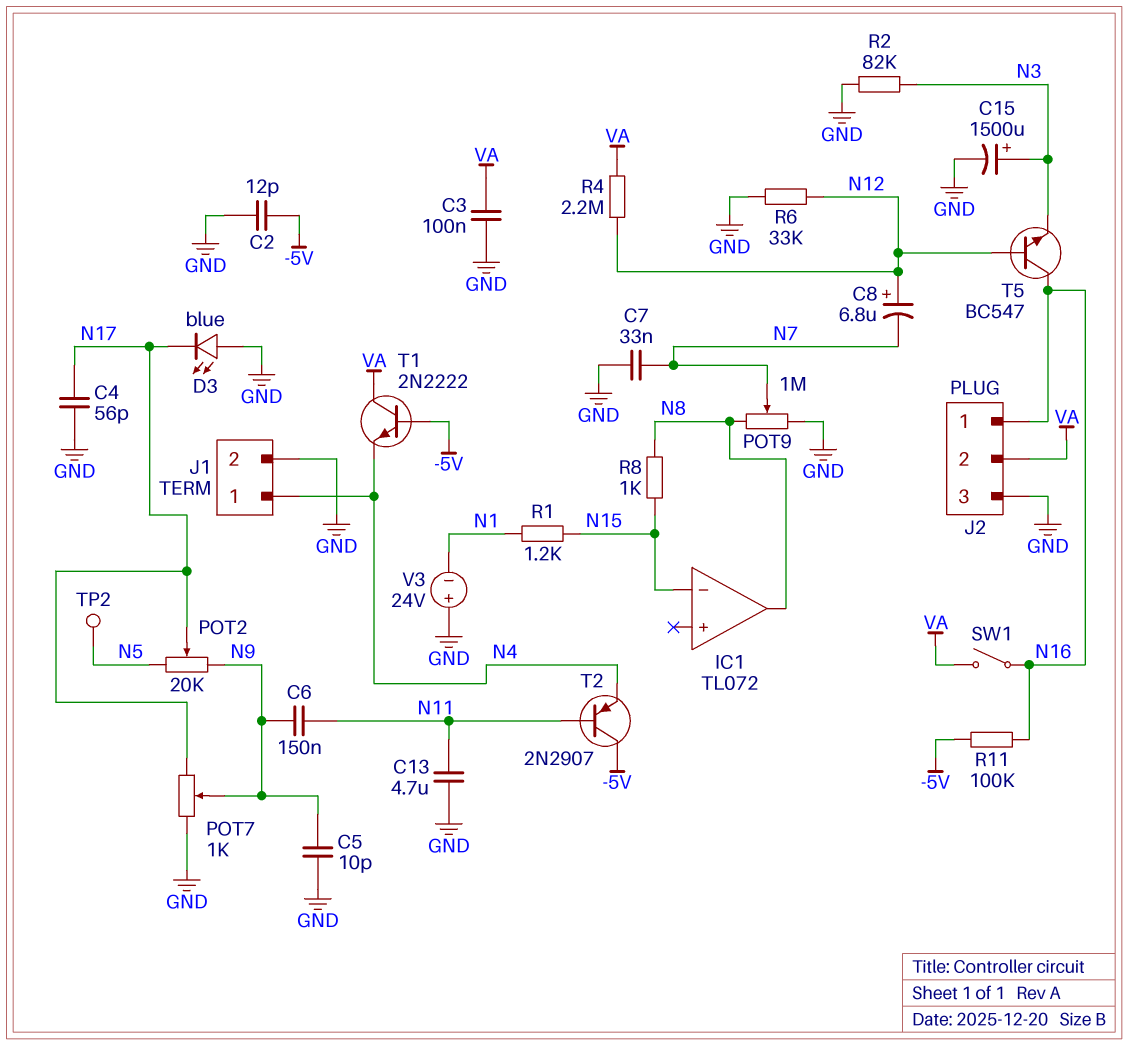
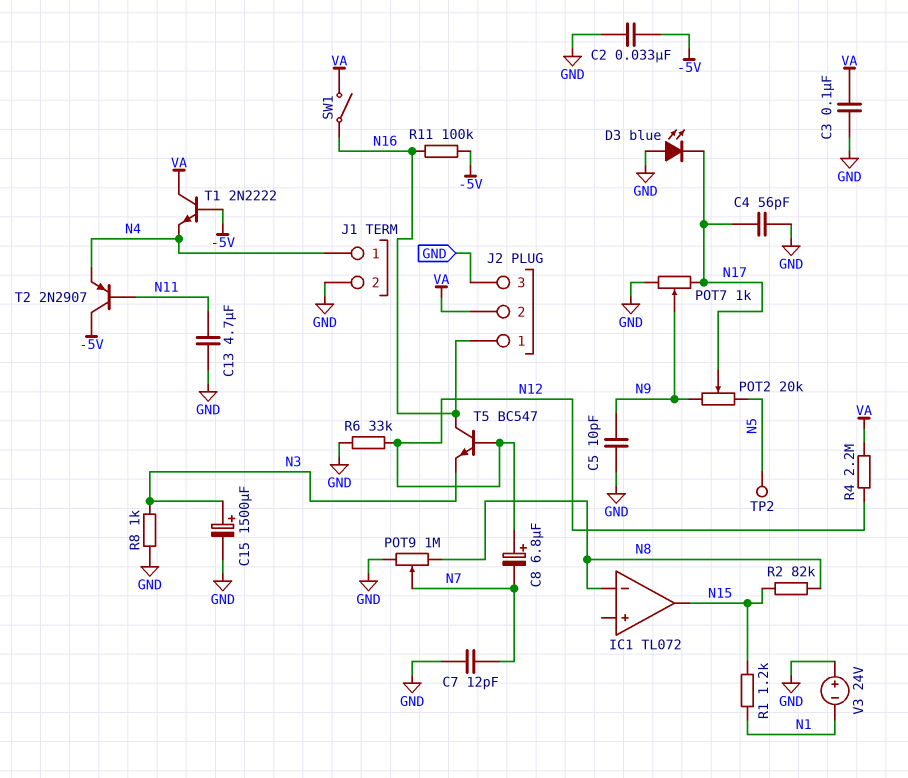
C2: 12pF (-5V, GND) -> 33nF (-5V, GND)
C6: 150nF (N9, N11) -> none
C7: 33nF (GND, N7) -> 12pF (GND, N7)
IC1 pin in-: N15 -> N8
IC1 pin out: N8 -> N15
R2: 82k (GND, N3) -> 82k (N8, N15)
R8: 1k (N8, N15) -> 1k (GND, N3)

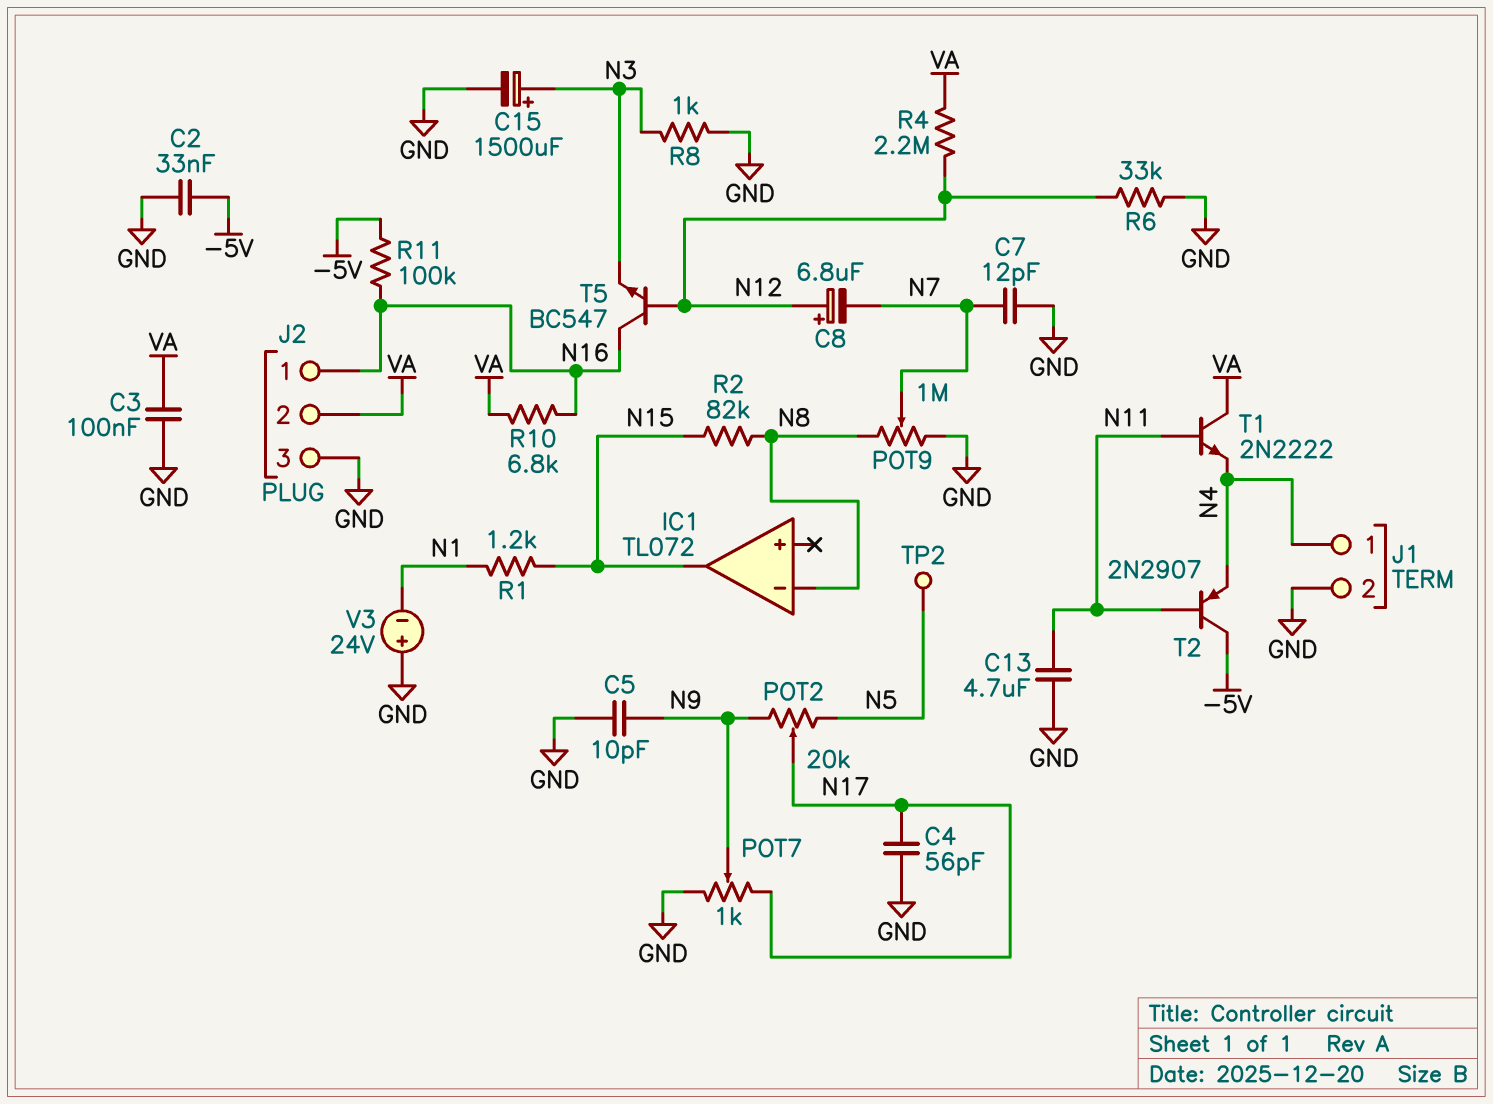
D3: LED blue (A GND, K N17) -> none
R10: none -> 6.8k (N16, VA)
SW1: switch (N16, VA) -> none
T1: NPN 2N2222 (B -5V, C VA, E N4) -> NPN 2N2222 (B N11, C VA, E N4)

